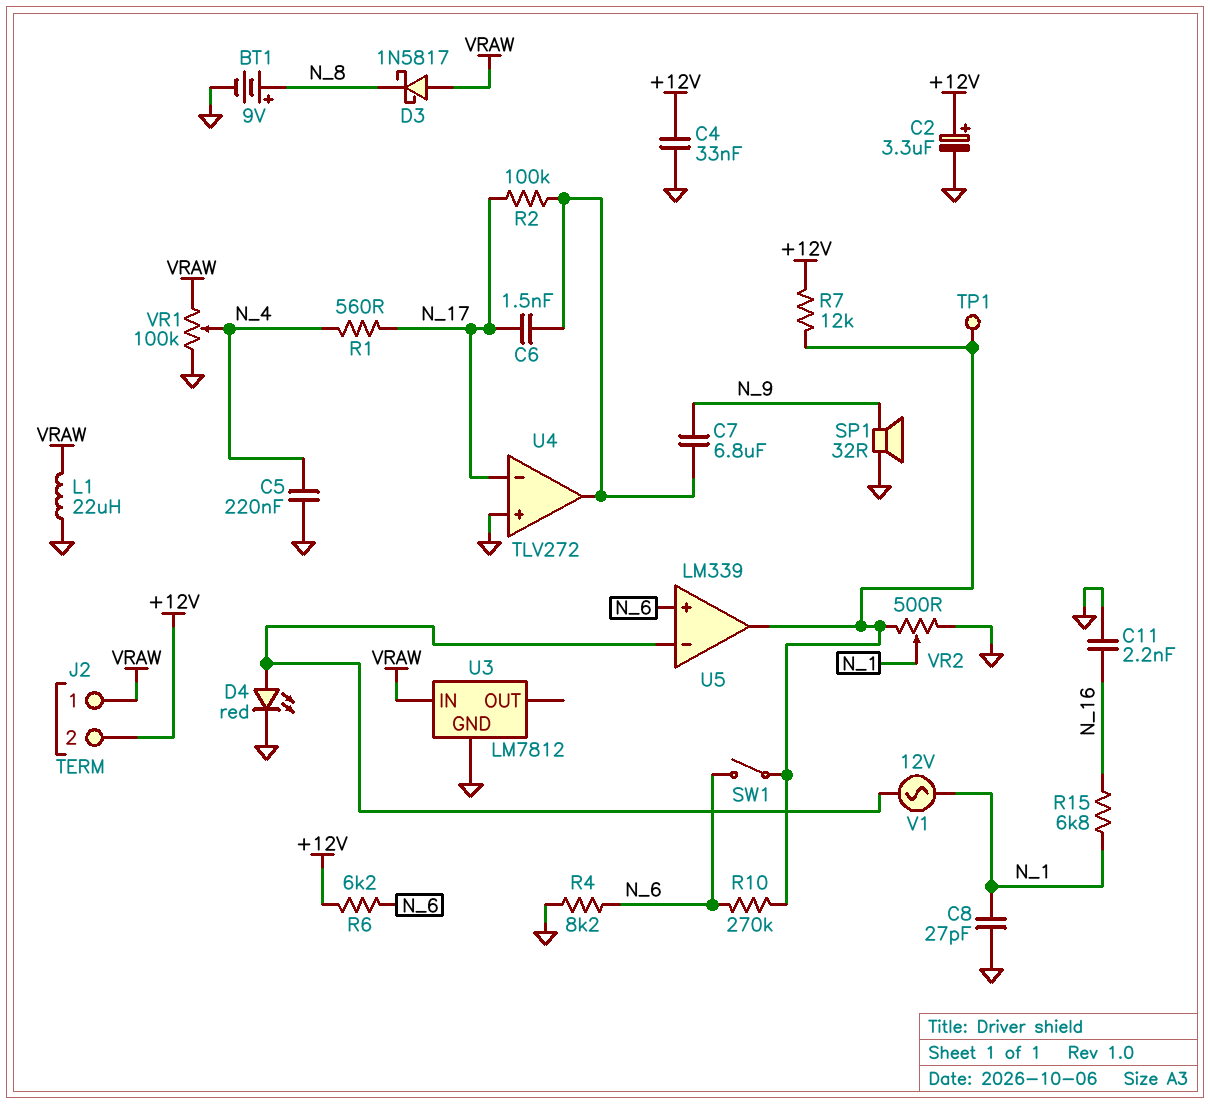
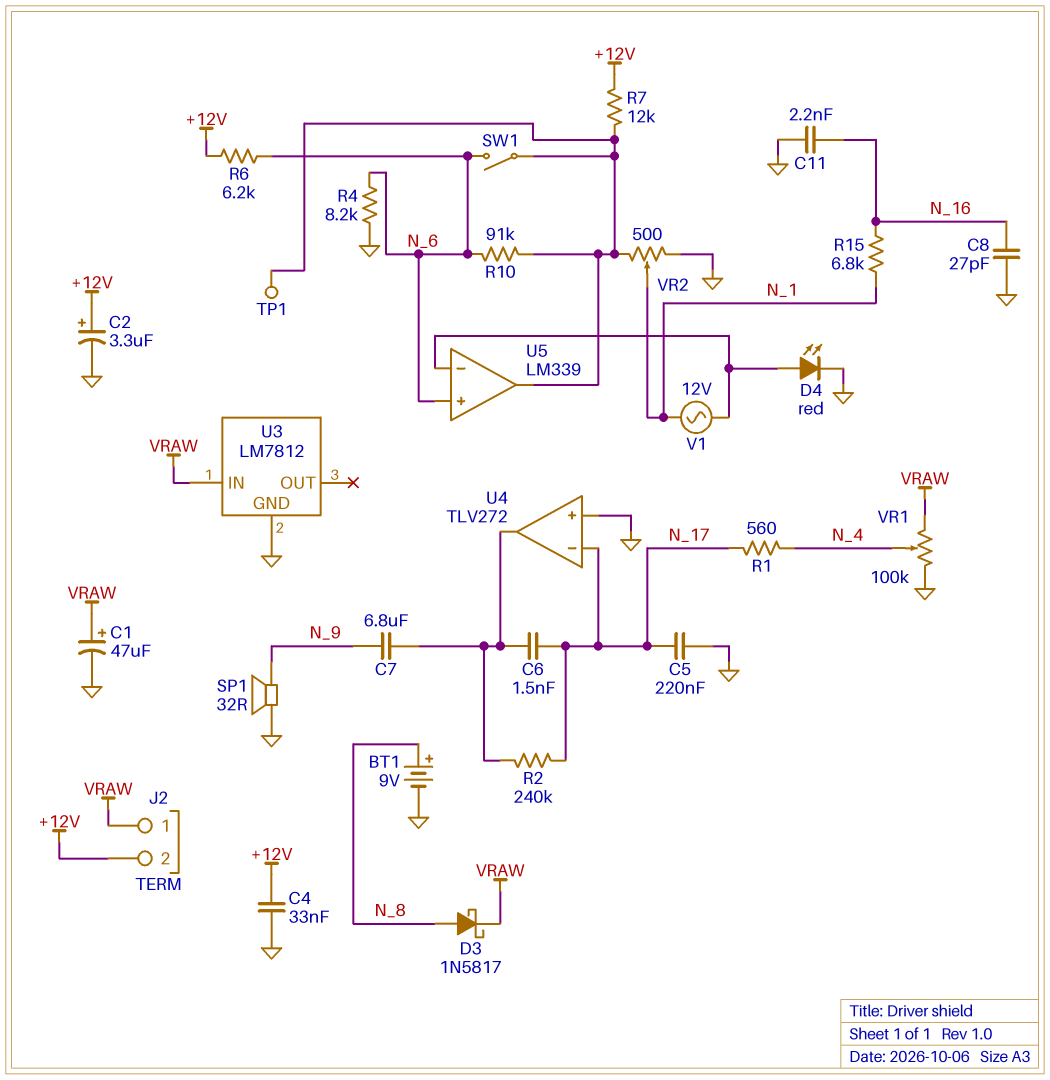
C1: none -> 47uF (plus VRAW, minus GND)
C5: 220nF (GND, N_4) -> 220nF (GND, N_17)
C8: 27pF (GND, N_1) -> 27pF (GND, N_16)
D3: schottky 1N5817 (A VRAW, K N_8) -> schottky 1N5817 (A N_8, K VRAW)
L1: 22uH (GND, VRAW) -> none
R2: 100k (N_17, U4/out) -> 240k (N_17, U4/out)
R10: 270k (N_6, U5/out) -> 91k (N_6, U5/out)

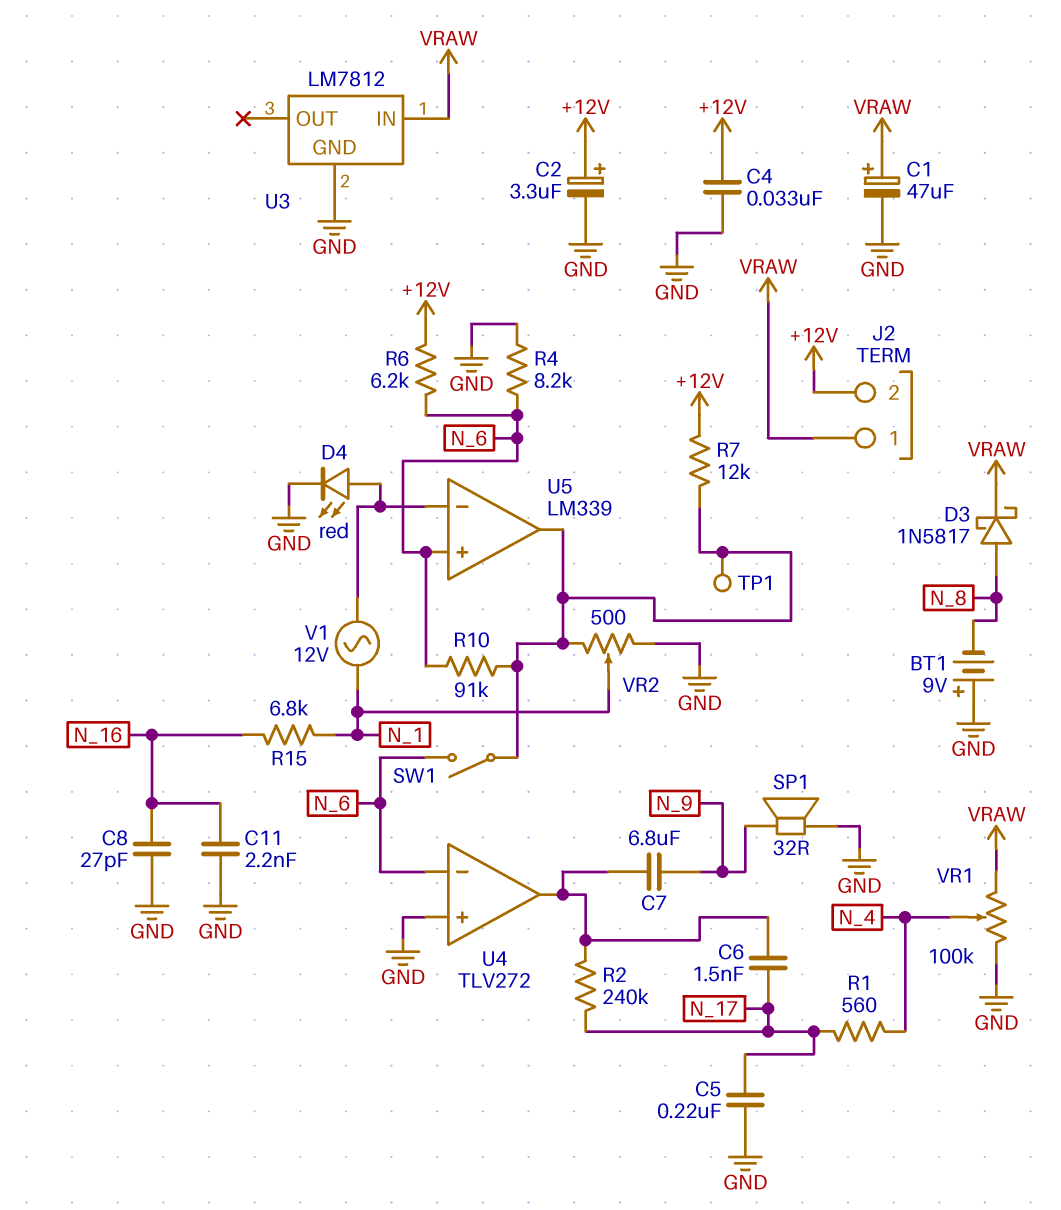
BT1: 9V (plus N_8, minus GND) -> 9V (plus GND, minus N_8)
U4 pin in-: N_17 -> N_6

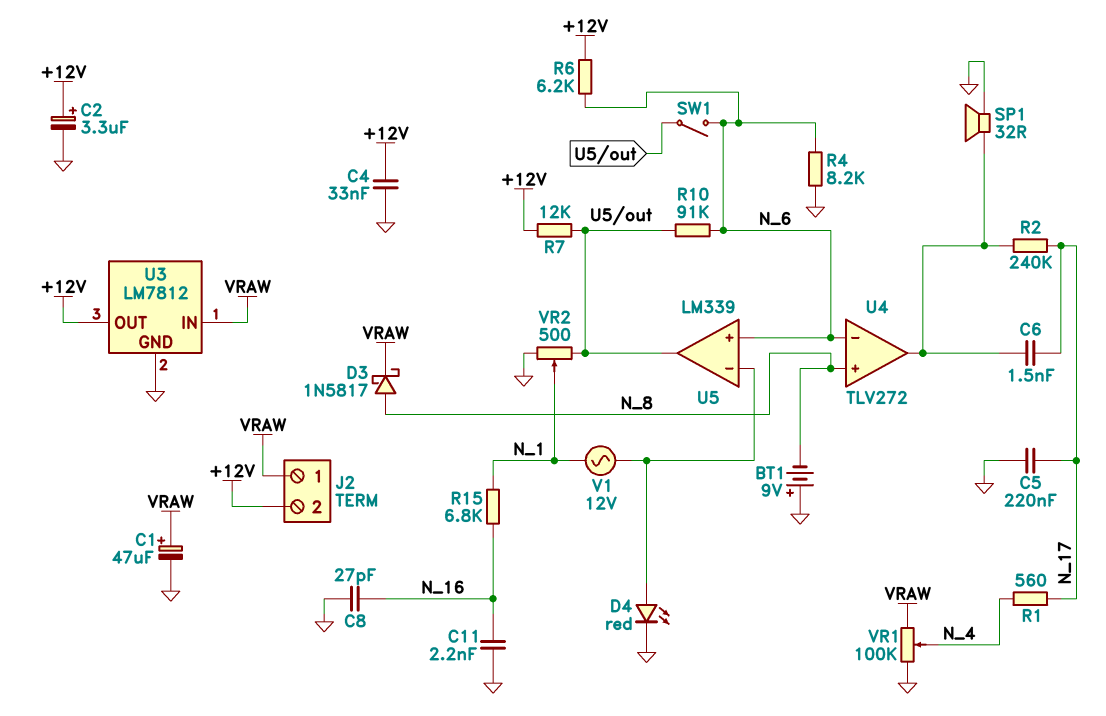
C7: 6.8uF (N_9, U4/out) -> none
SP1: speaker 32R (GND, N_9) -> speaker 32R (GND, U4/out)
TP1: test point (U5/out) -> none
U3 pin OUT: none -> +12V
U4 pin in+: GND -> N_8

